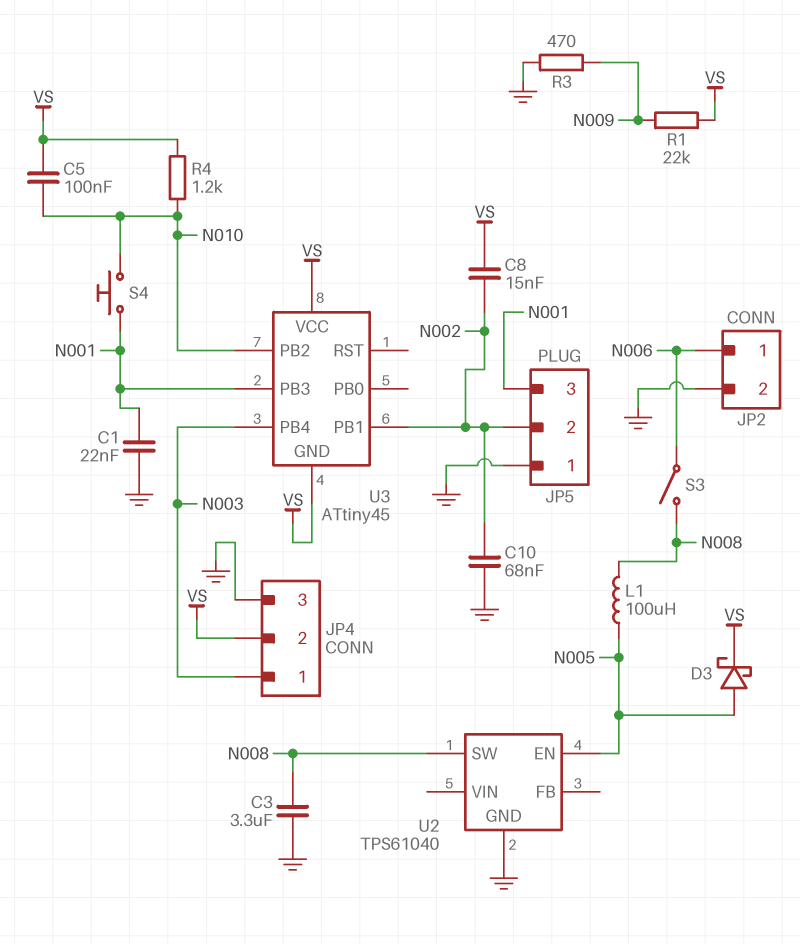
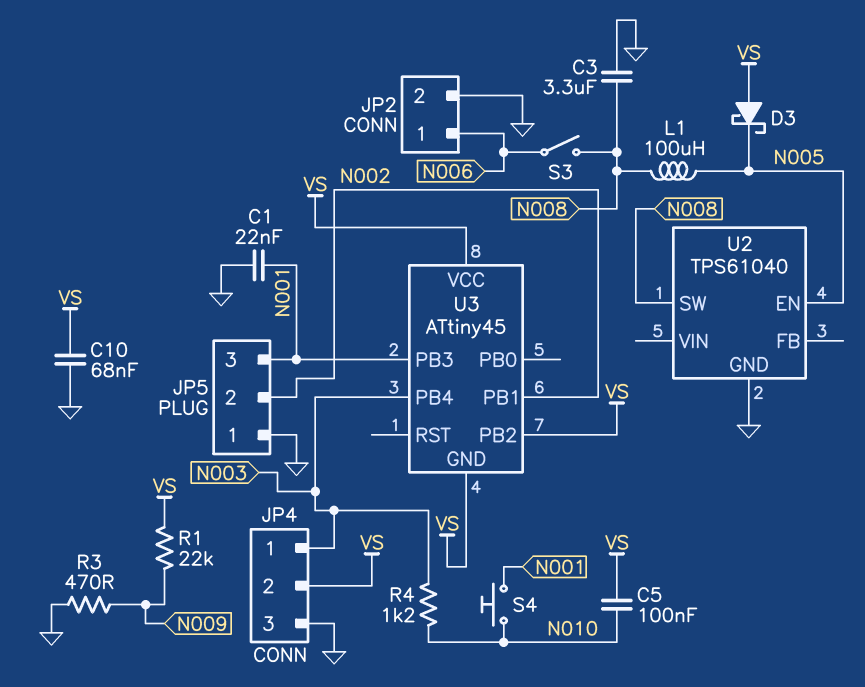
C8: 15nF (N002, VS) -> none
C10: 68nF (GND, N002) -> 68nF (GND, VS)
D3: schottky (A N005, K VS) -> schottky (A VS, K N005)
R4: 1.2k (N010, VS) -> 1.2k (N003, N010)
U3 pin PB2: N010 -> VS

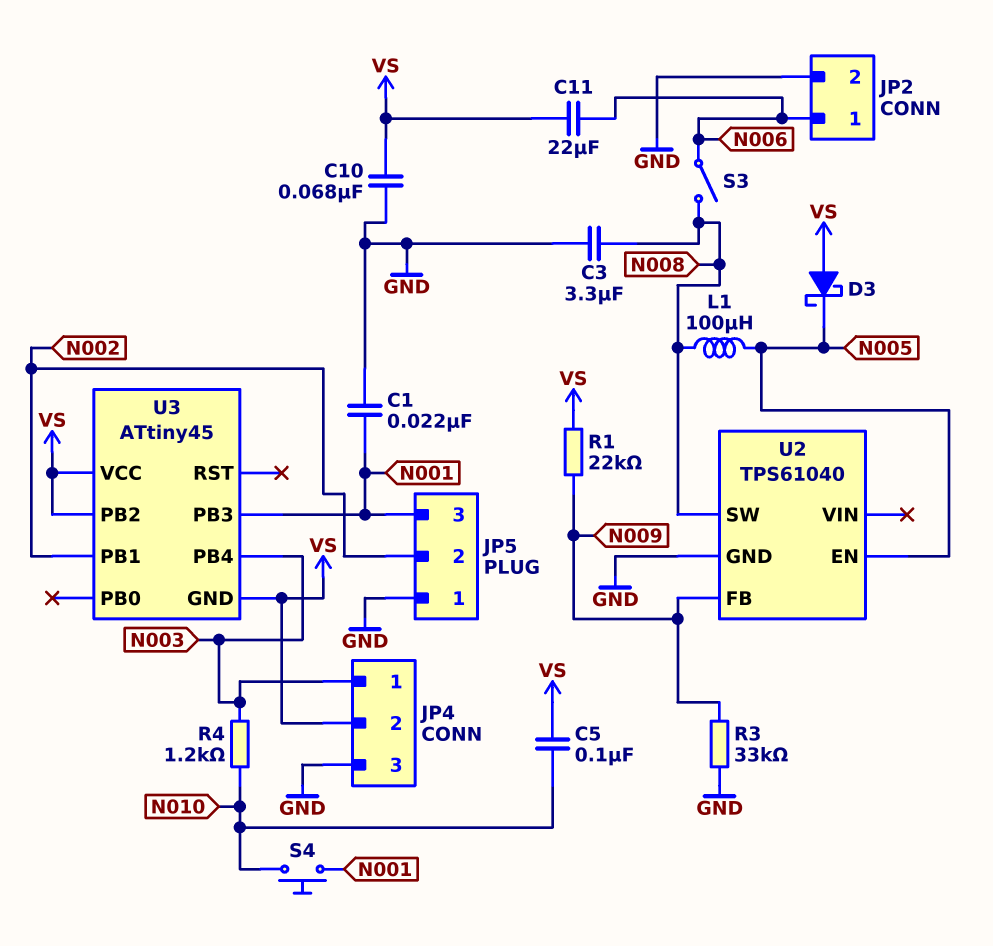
C11: none -> 22uF (N006, VS)
R3: 470 (GND, N009) -> 33k (GND, N009)
U2 pin FB: none -> N009

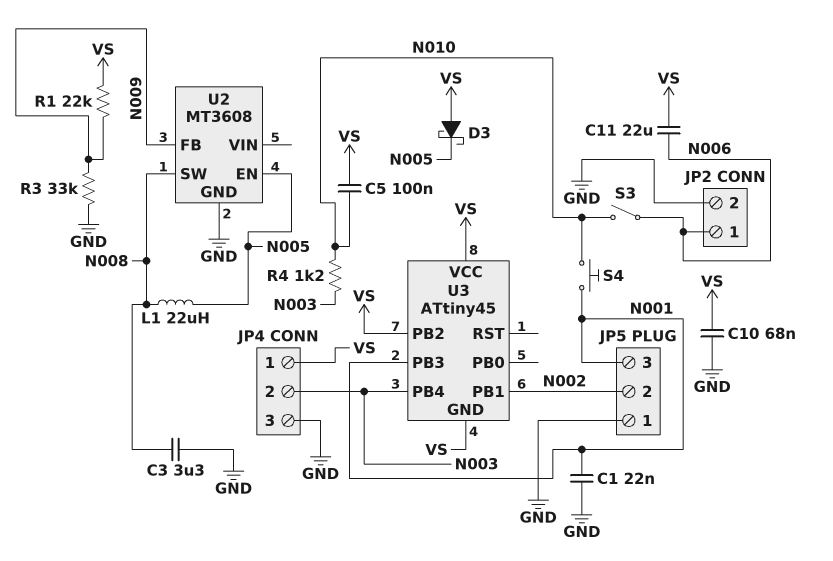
JP4 pin 1: N003 -> VS
JP4 pin 2: VS -> N003
L1: 100uH (N005, N008) -> 22uH (N005, N008)
S3: switch (N006, N008) -> switch (N006, N010)
U2: TPS61040 -> MT3608

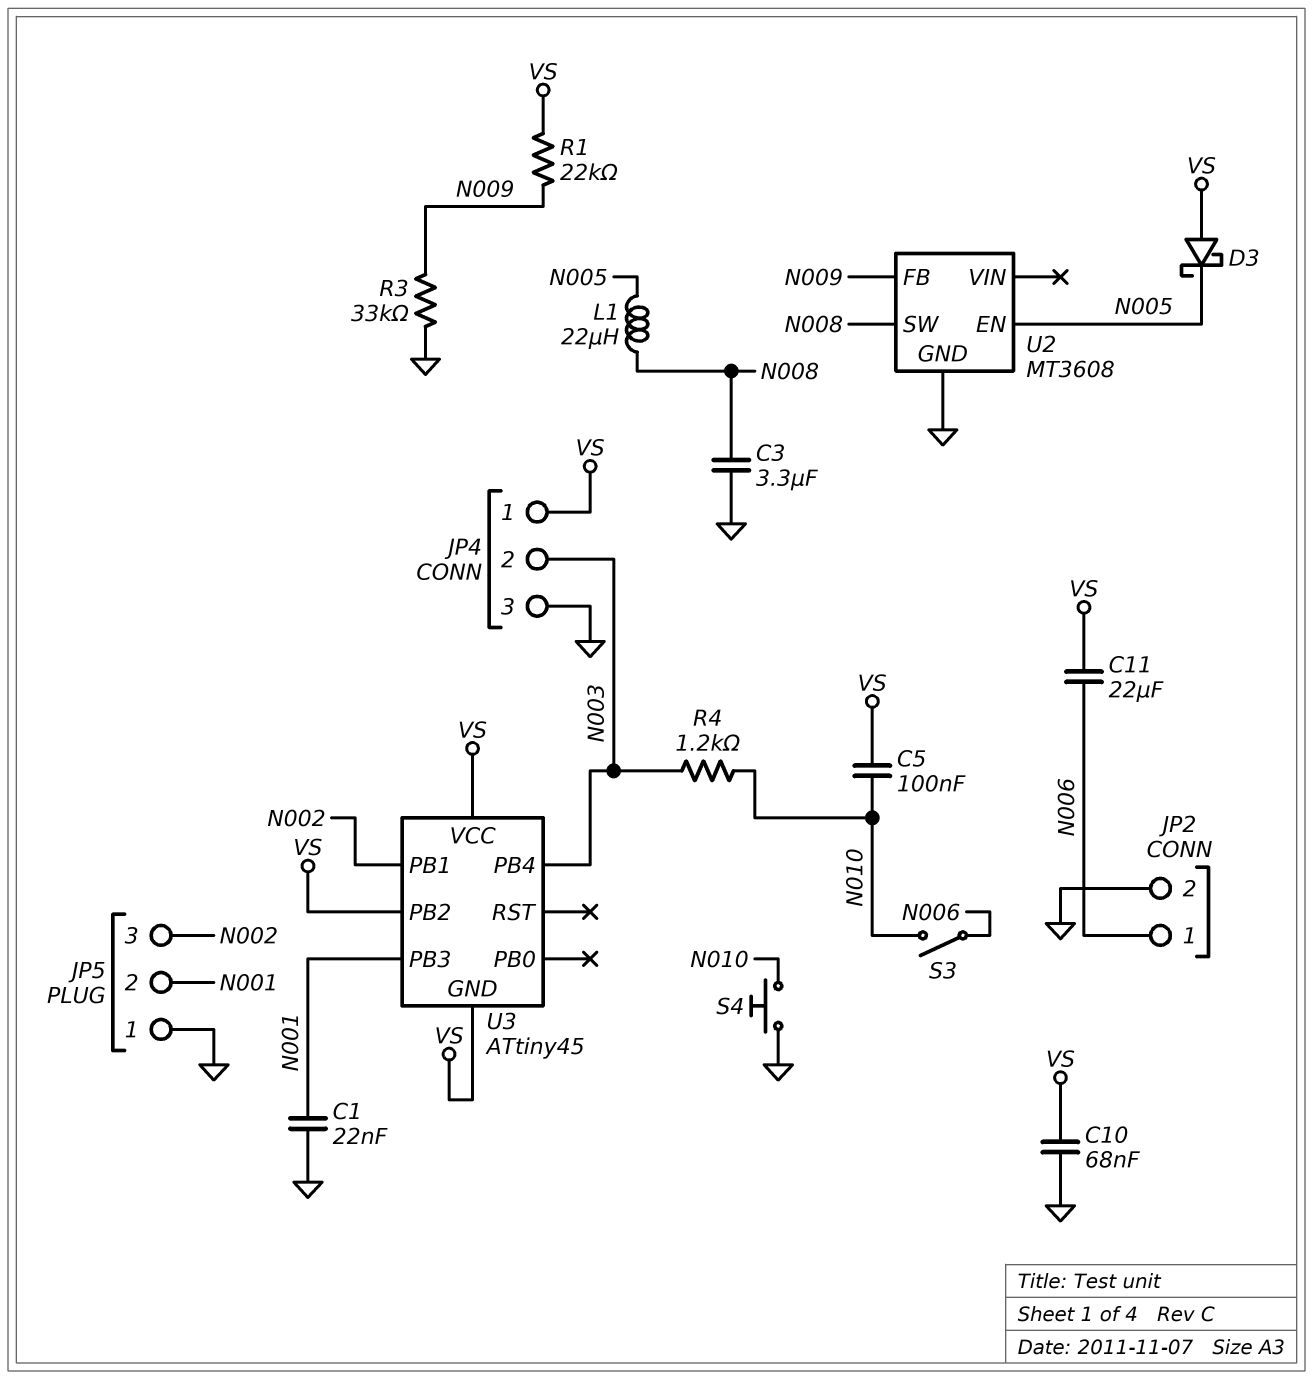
JP5 pin 2: N002 -> N001
JP5 pin 3: N001 -> N002
S4: button (N001, N010) -> button (GND, N010)

